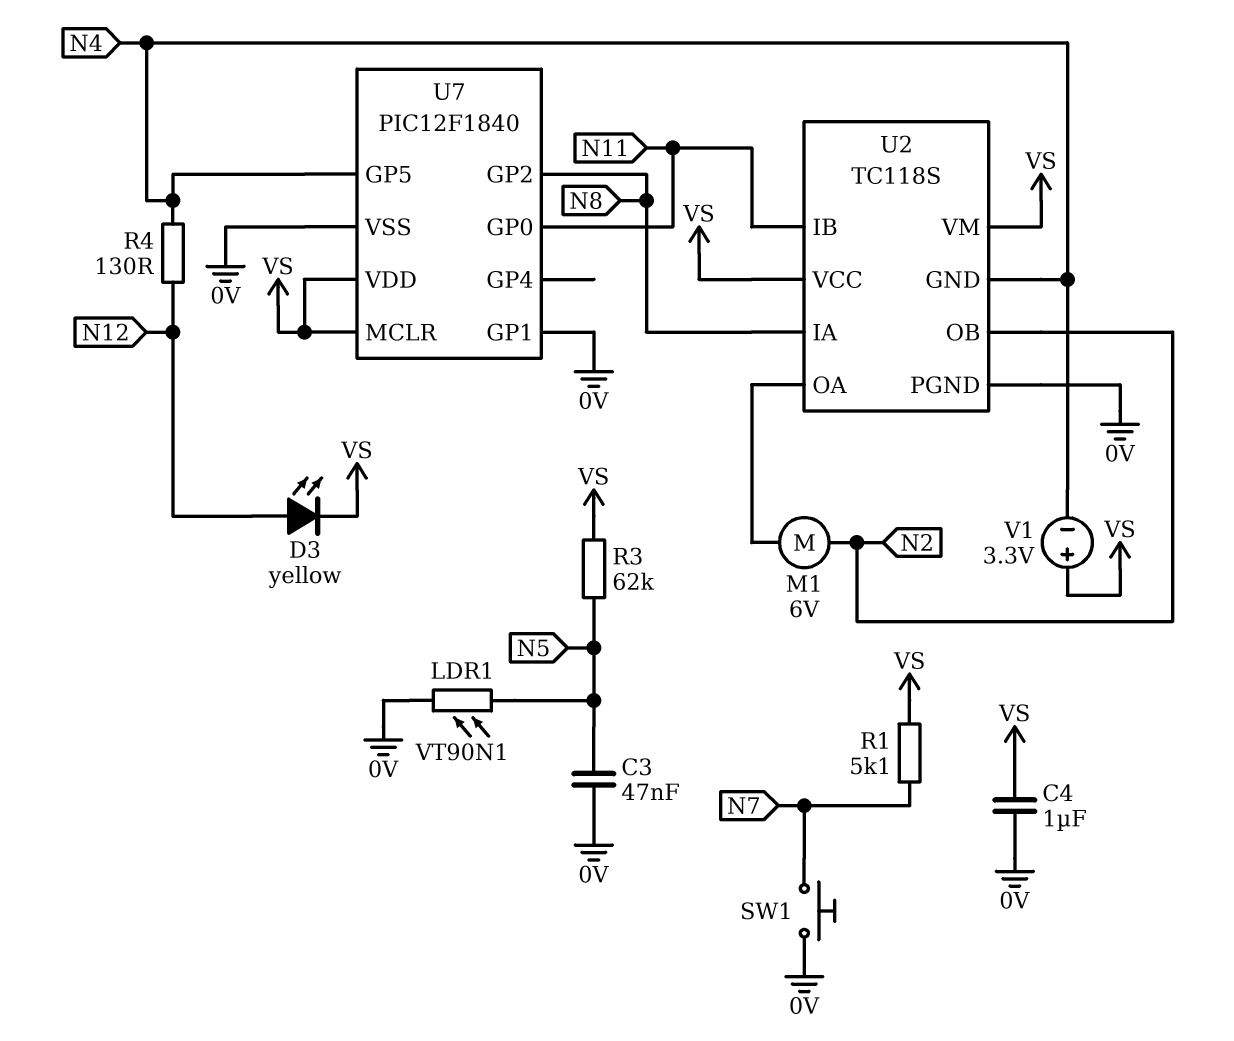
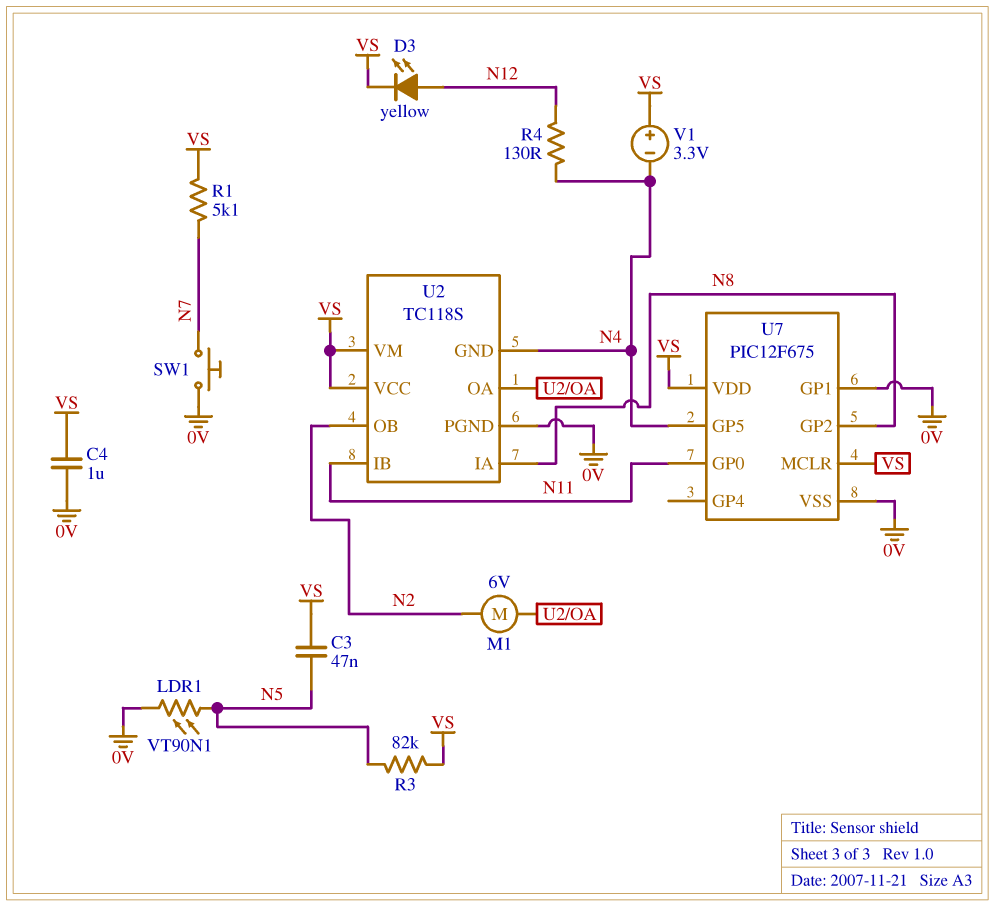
C3: 47nF (0V, N5) -> 47nF (N5, VS)
R3: 62k (N5, VS) -> 82k (N5, VS)
U7: PIC12F1840 -> PIC12F675

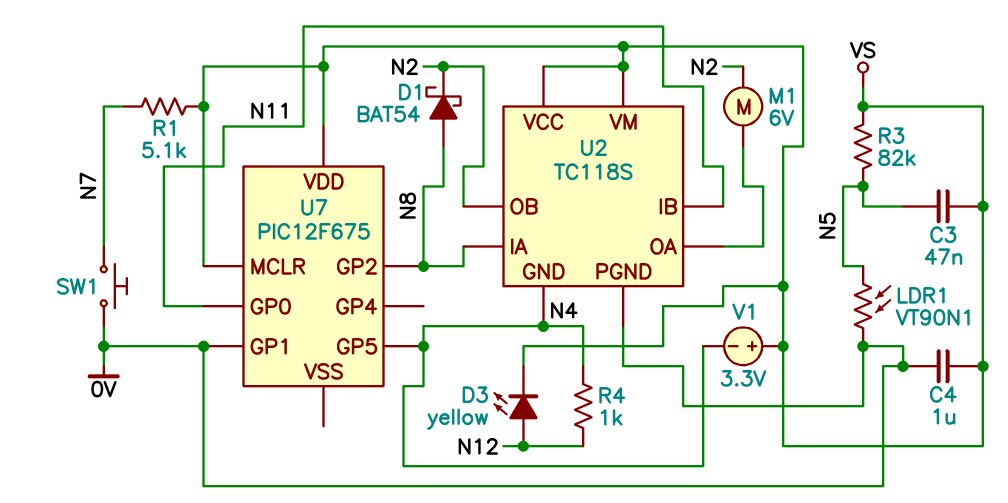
D1: none -> schottky BAT54 (A N8, K N2)
R4: 130 (N4, N12) -> 1k (N4, N12)
U7 pin VSS: 0V -> none

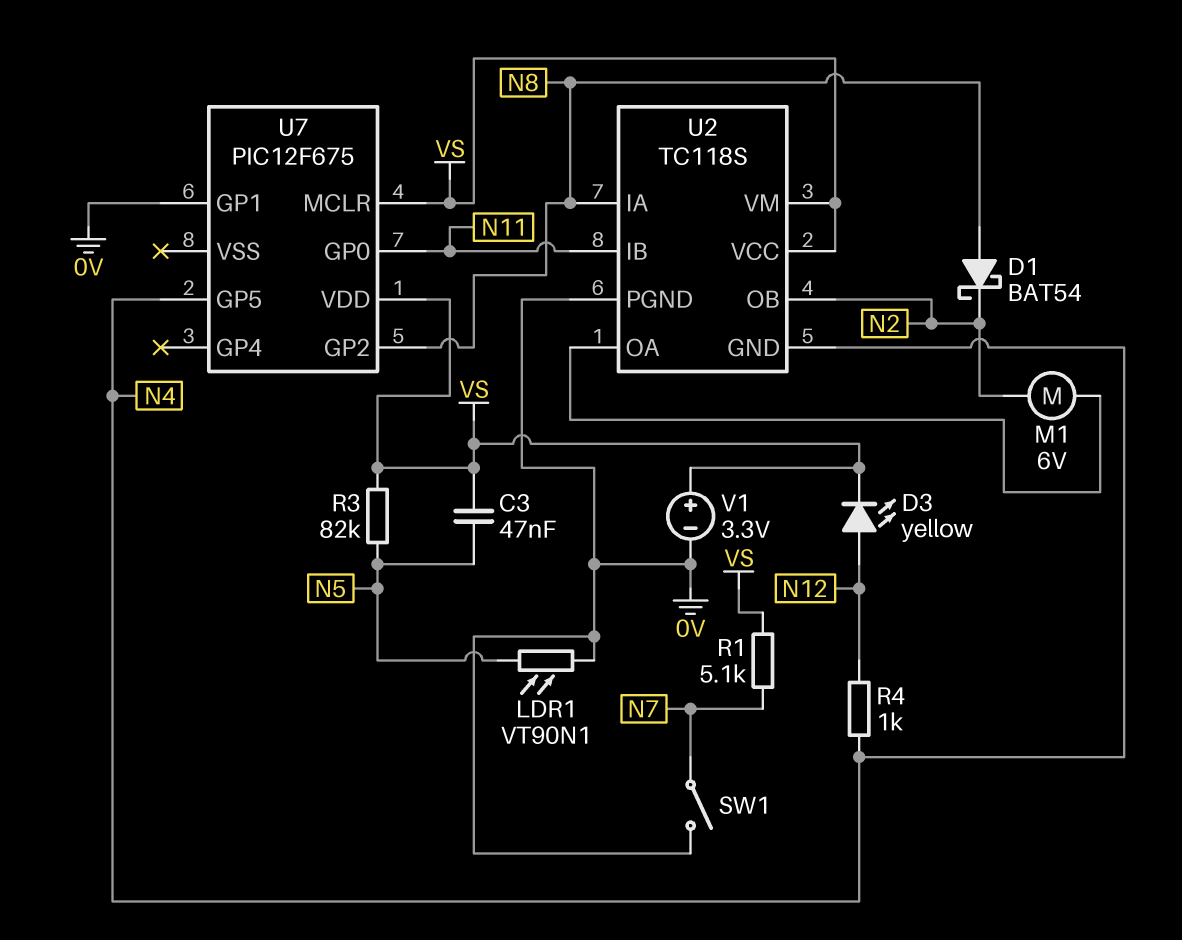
C4: 1uF (0V, VS) -> none
SW1: button (0V, N7) -> switch (0V, N7)
V1: 3.3V (plus VS, minus N4) -> 3.3V (plus VS, minus 0V)

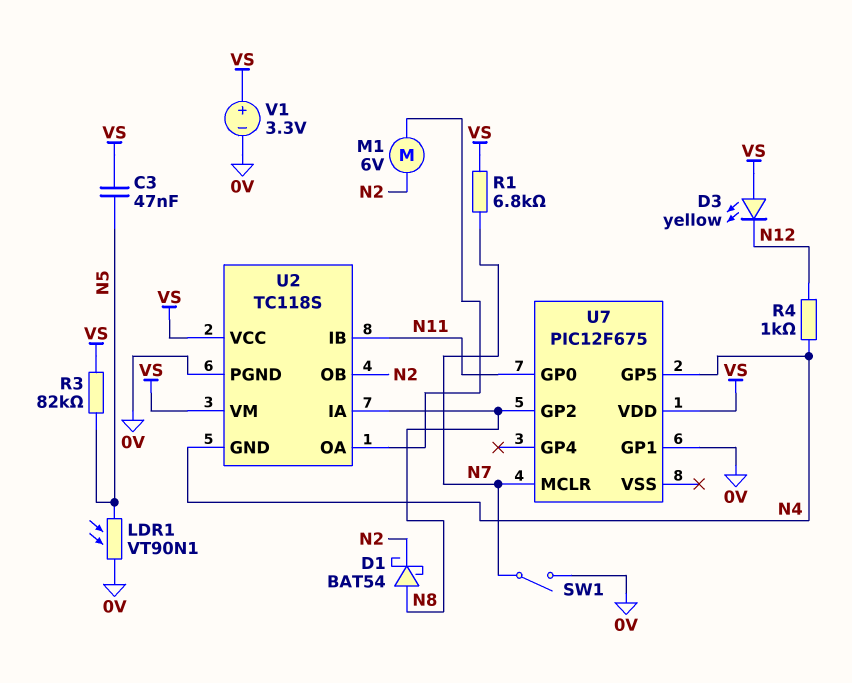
D3: LED yellow (A N12, K VS) -> LED yellow (A VS, K N12)
R1: 5.1k (N7, VS) -> 6.8k (N7, VS)
U7 pin MCLR: VS -> N7

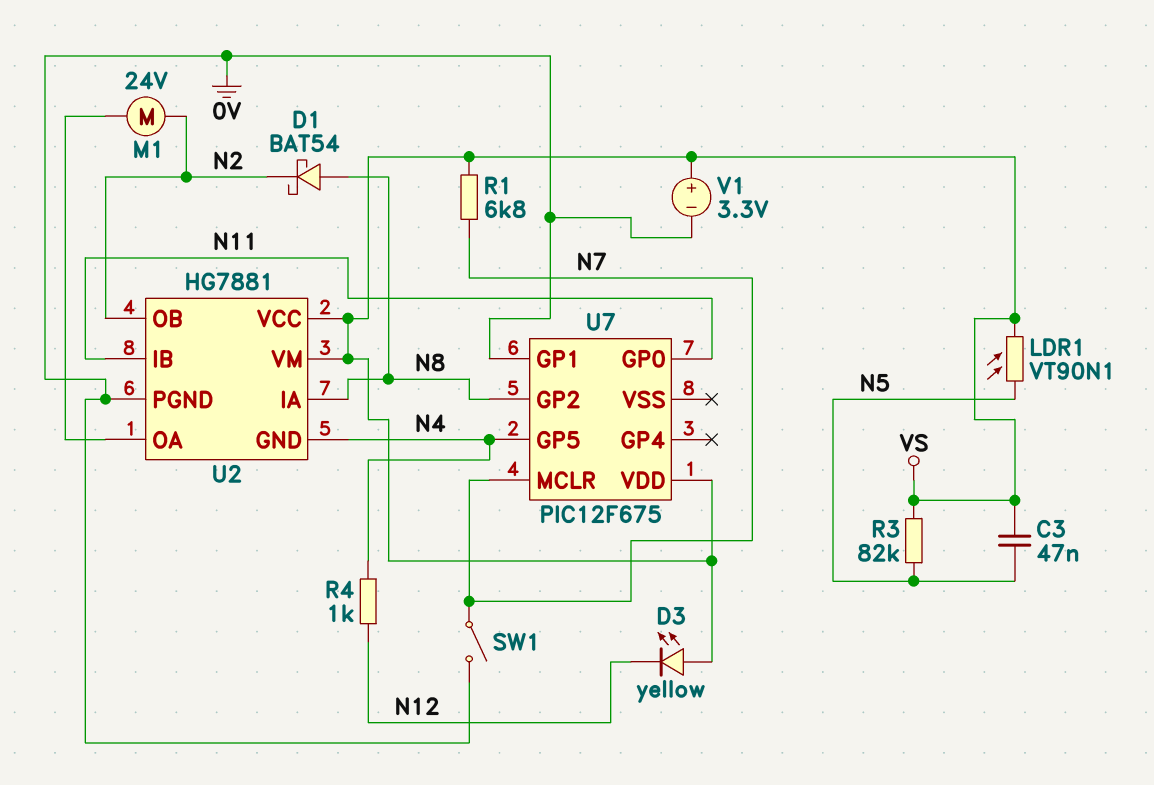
LDR1: VT90N1 (0V, N5) -> VT90N1 (N5, VS)
M1: motor 6V (N2, U2/OA) -> motor 24V (N2, U2/OA)
U2: TC118S -> HG7881

